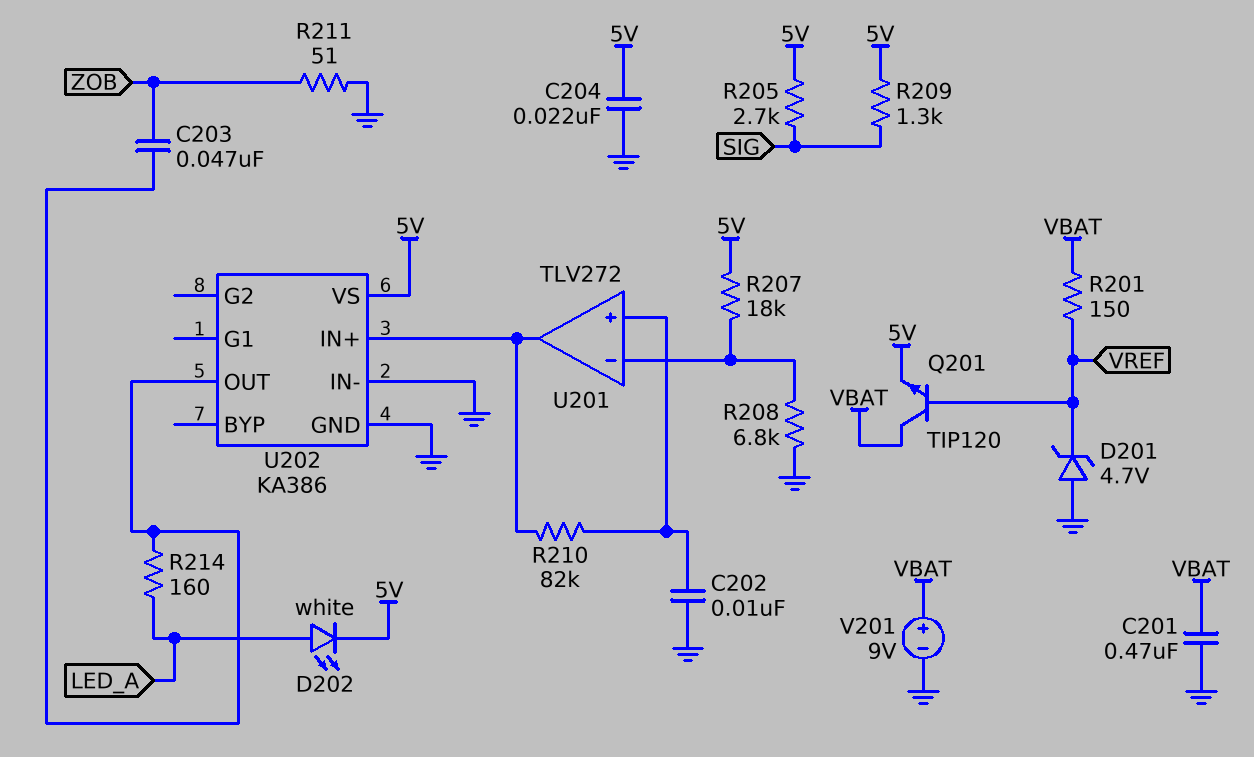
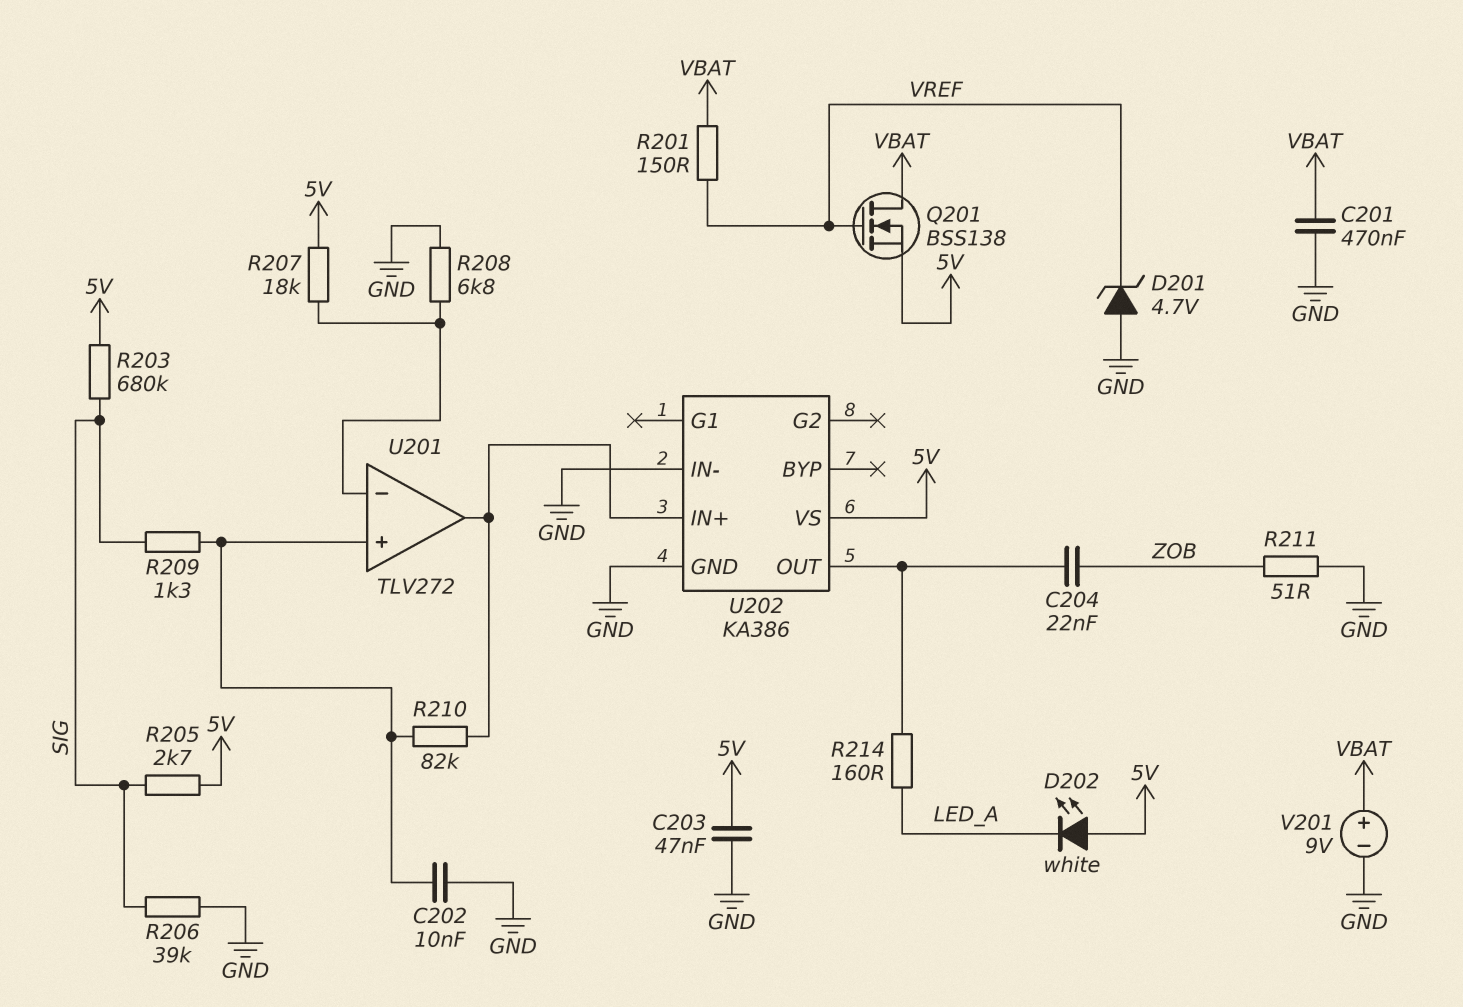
C203: 47nF (U202/OUT, ZOB) -> 47nF (5V, GND)
C204: 22nF (5V, GND) -> 22nF (U202/OUT, ZOB)
D202: LED white (A LED_A, K 5V) -> LED white (A 5V, K LED_A)
Q201: NPN TIP120 (B VREF, C VBAT, E 5V) -> NMOS BSS138 (G VREF, D VBAT, S 5V)
R203: none -> 680k (5V, SIG)
R206: none -> 39k (GND, SIG)
R209: 1.3k (5V, SIG) -> 1.3k (SIG, U201/in+)

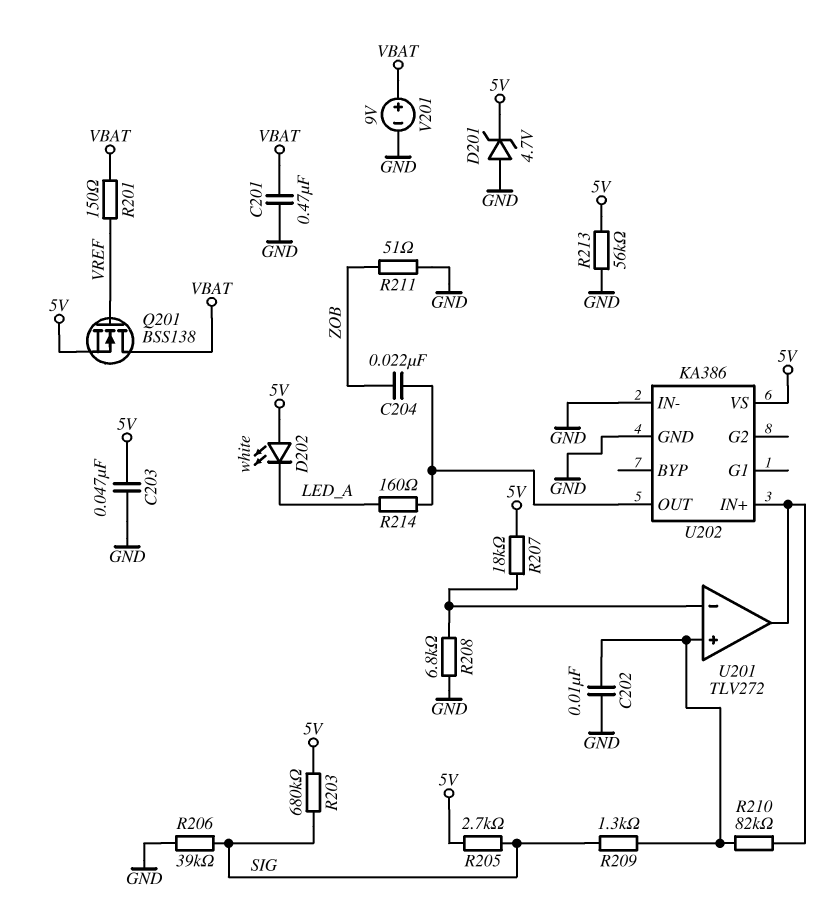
D201: zener 4.7V (A GND, K VREF) -> zener 4.7V (A GND, K 5V)
R213: none -> 56k (5V, GND)

